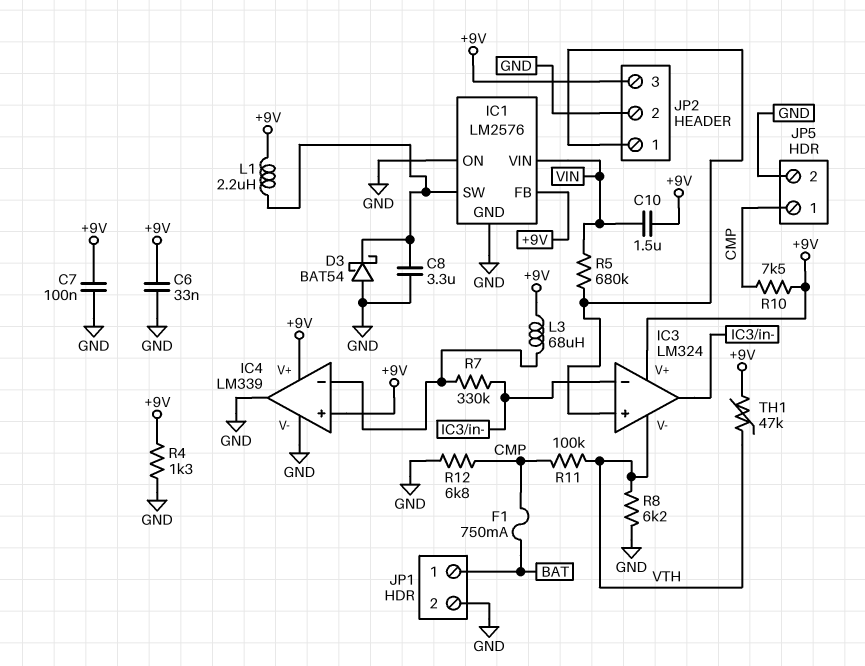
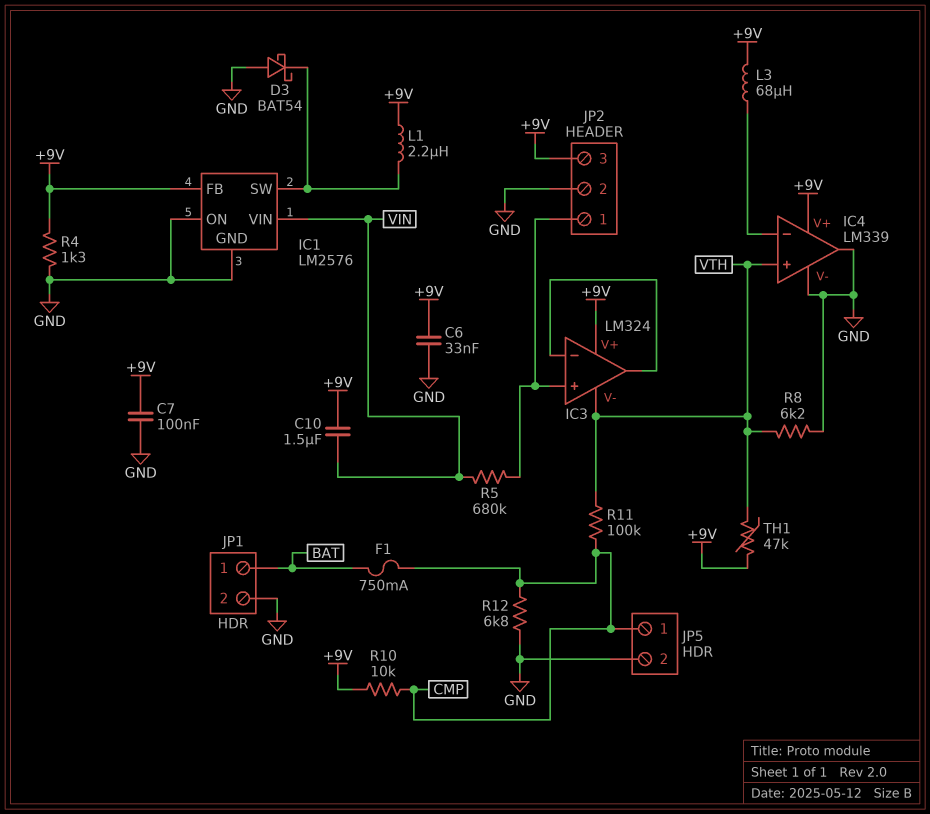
C8: 3.3uF (GND, IC1/SW) -> none
IC4 pin in+: +9V -> VTH
R7: 330k (IC3/in-, IC4/in-) -> none
R10: 7.5k (+9V, CMP) -> 10k (+9V, CMP)

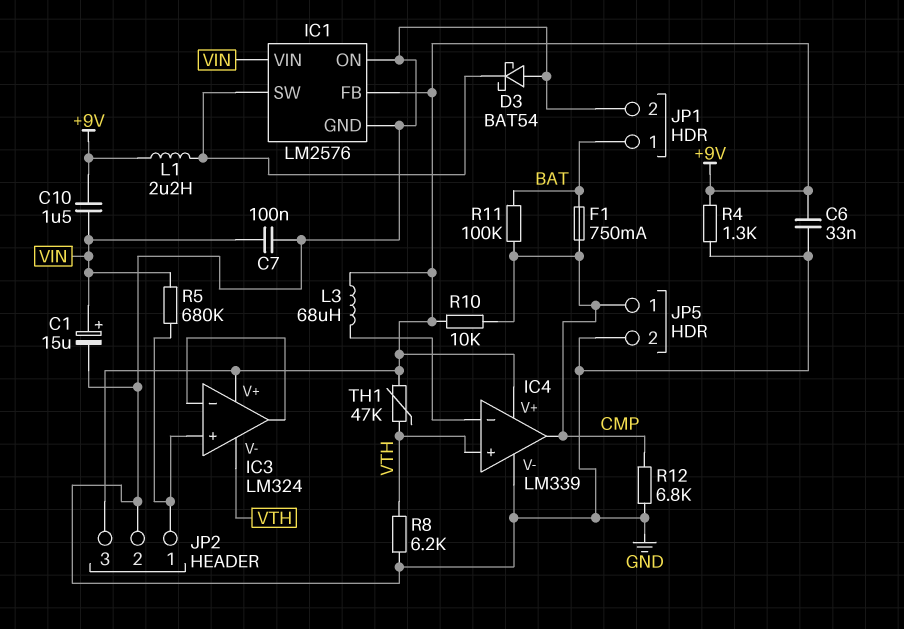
C1: none -> 15uF (plus VIN, minus GND)
C7: 100nF (+9V, GND) -> 100nF (GND, VIN)
IC4 pin out: GND -> CMP
R11: 100k (CMP, VTH) -> 100k (BAT, CMP)

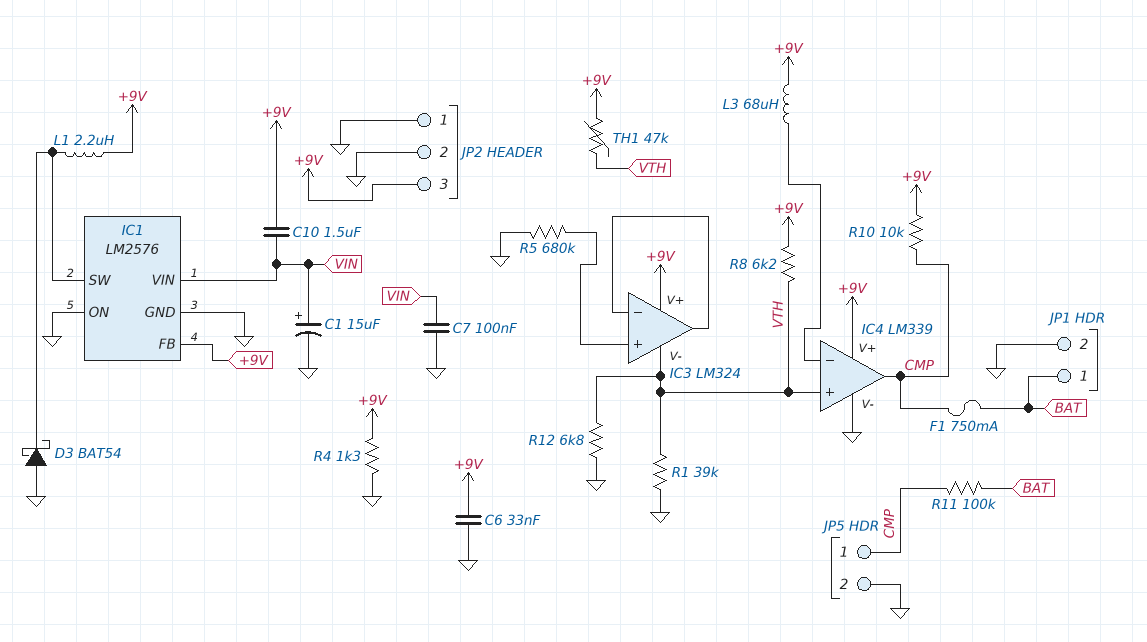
JP2 pin 1: IC3/in+ -> GND
R1: none -> 39k (GND, VTH)
R5: 680k (IC3/in+, VIN) -> 680k (GND, IC3/in+)
R8: 6.2k (GND, VTH) -> 6.2k (+9V, VTH)
R12: 6.8k (CMP, GND) -> 6.8k (GND, VTH)

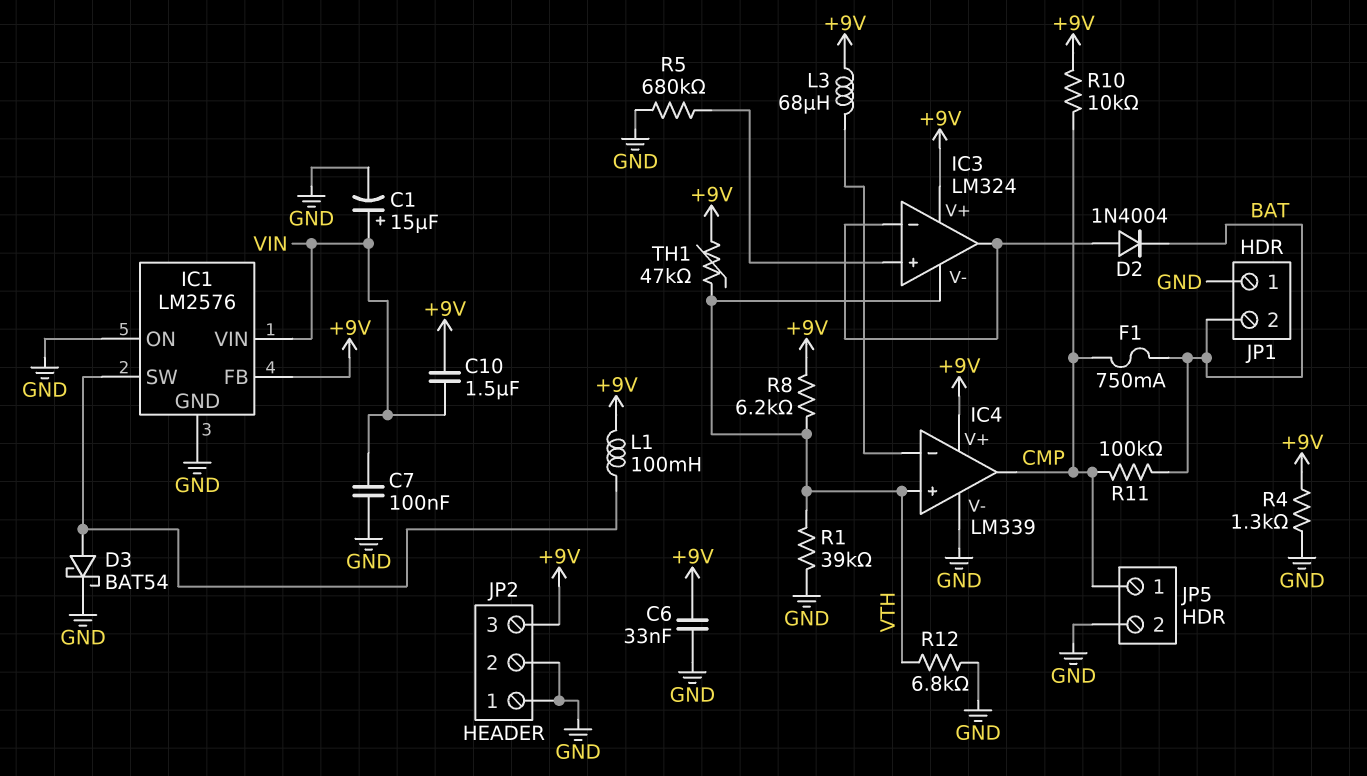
D2: none -> diode 1N4004 (A IC3/in-, K BAT)
D3: schottky BAT54 (A GND, K IC1/SW) -> schottky BAT54 (A IC1/SW, K GND)
JP1 pin 1: BAT -> GND
JP1 pin 2: GND -> BAT
L1: 2.2uH (+9V, IC1/SW) -> 100mH (+9V, IC1/SW)

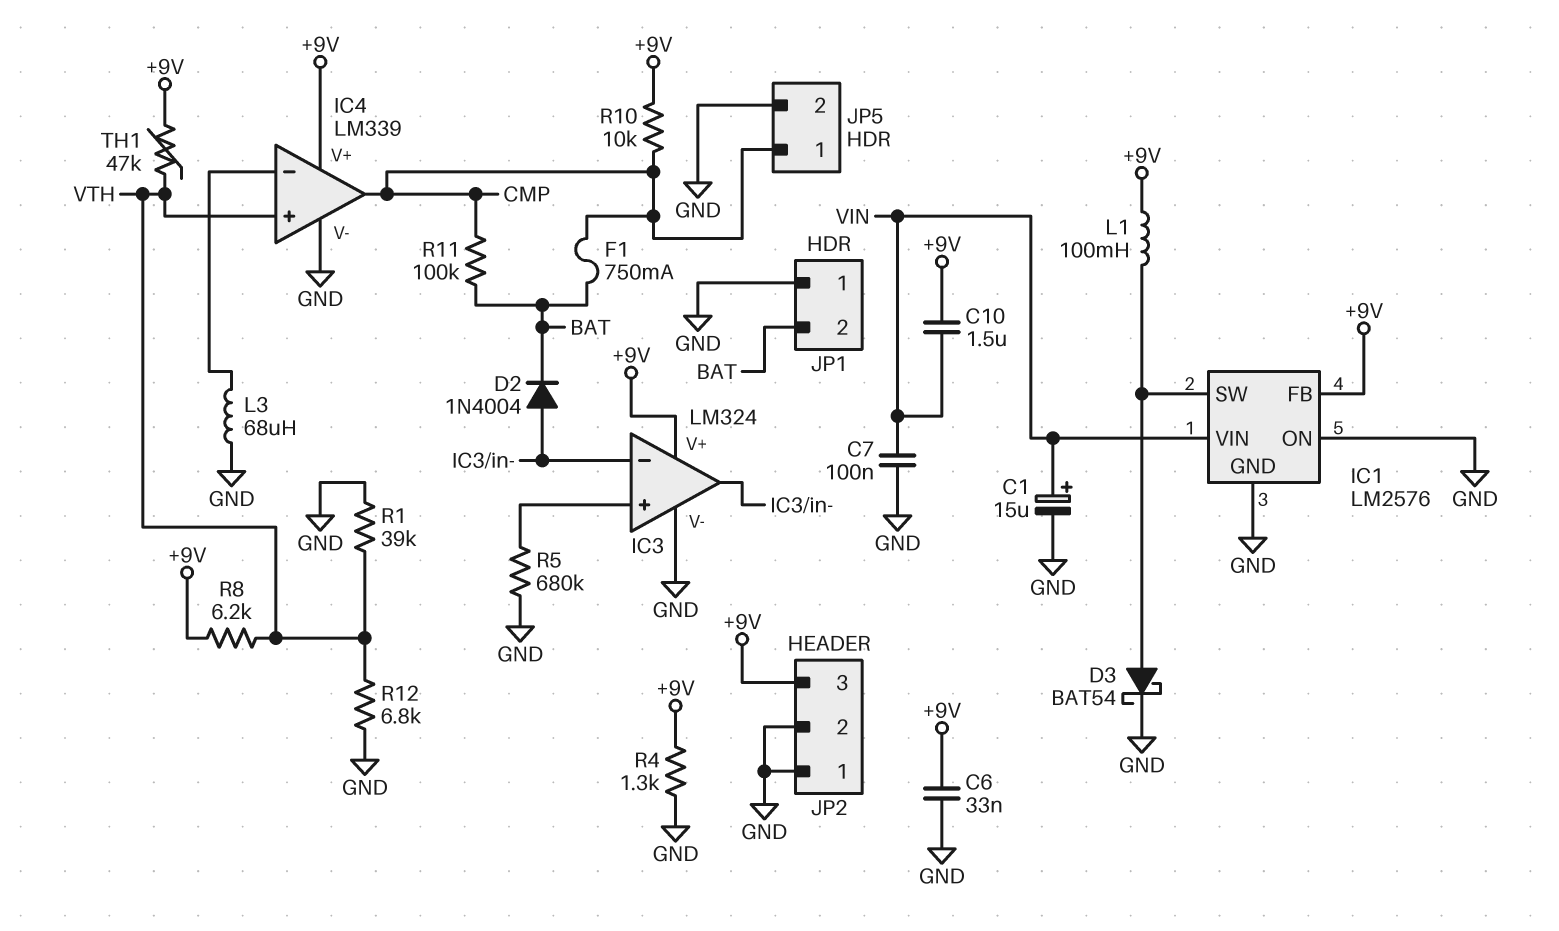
IC3 pin V-: VTH -> GND
L3: 68uH (+9V, IC4/in-) -> 68uH (GND, IC4/in-)

